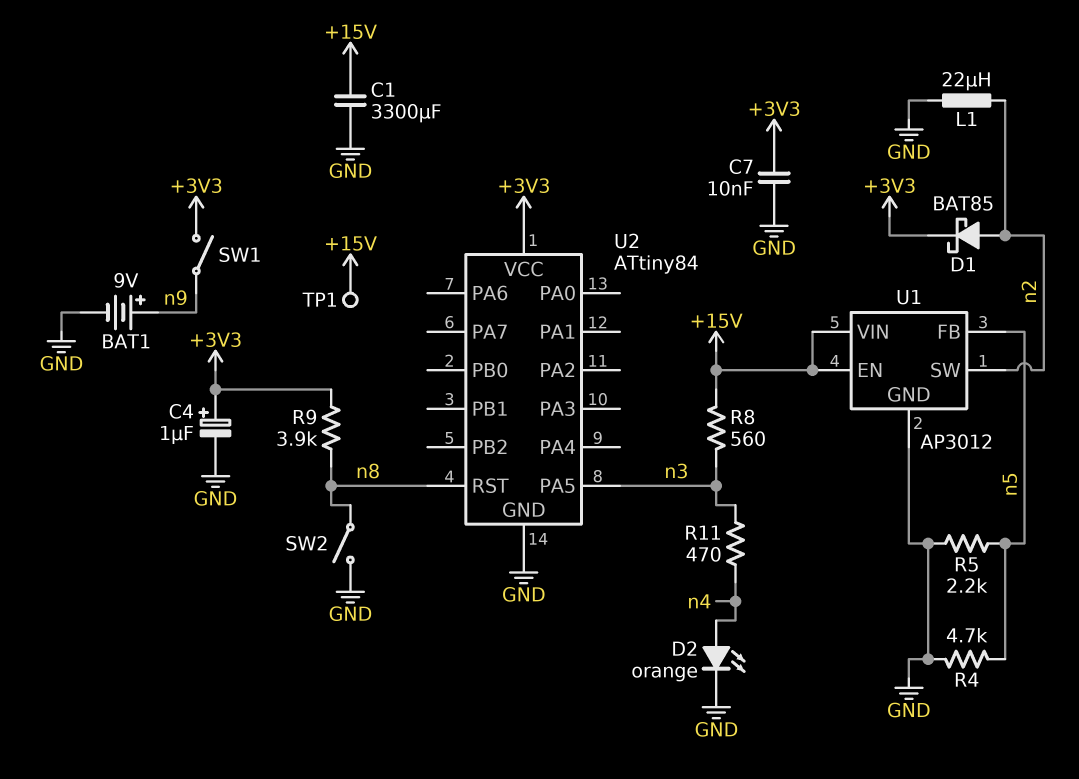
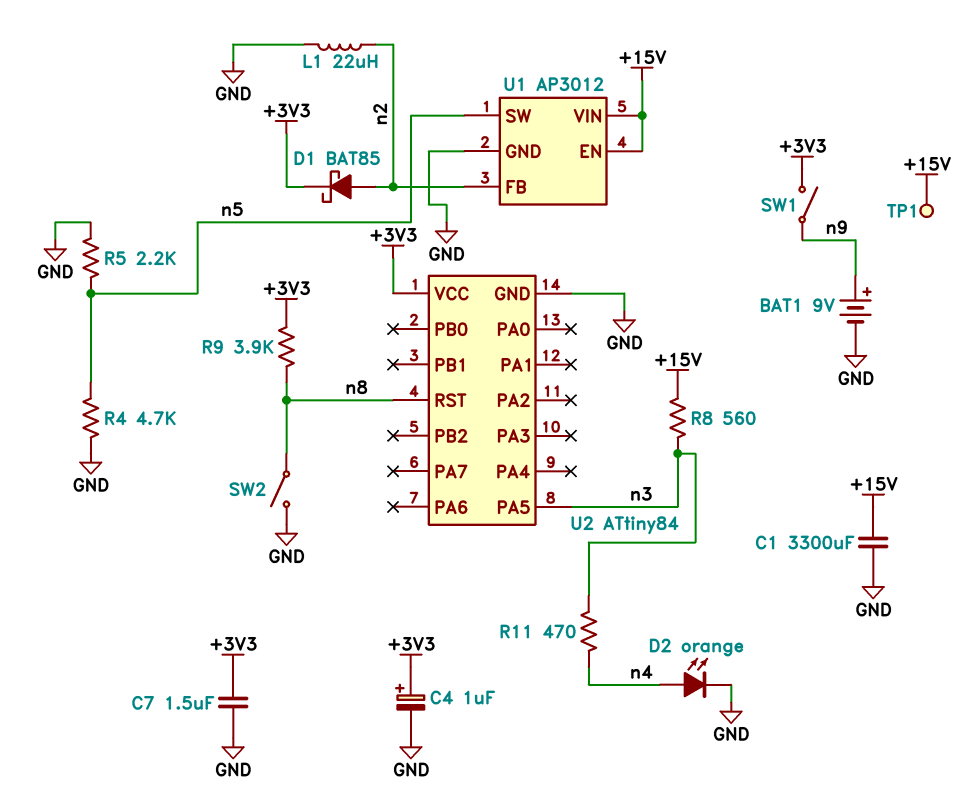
C7: 10nF (+3V3, GND) -> 1.5uF (+3V3, GND)
U1 pin FB: n5 -> n2
U1 pin SW: n2 -> n5

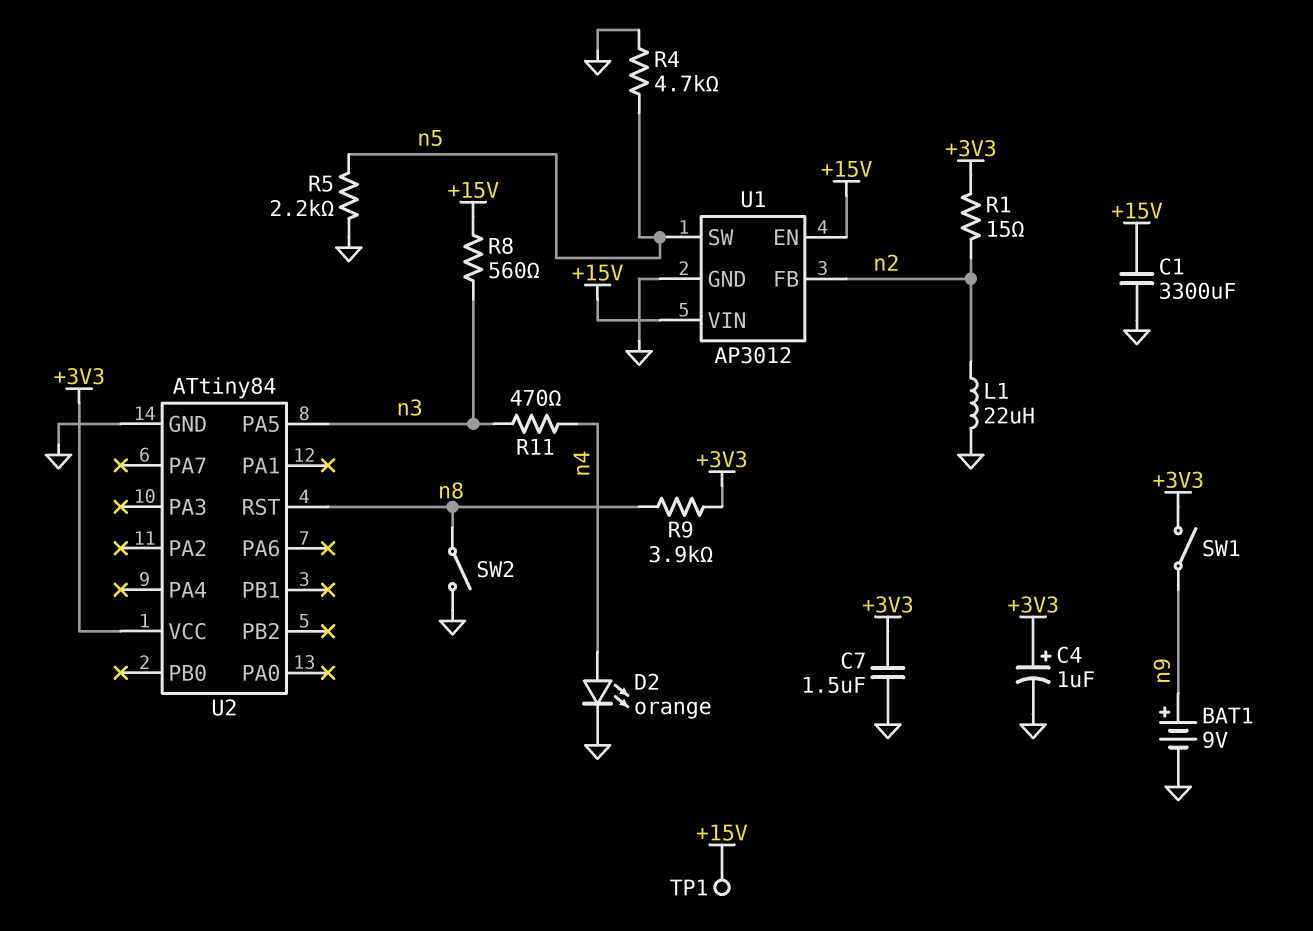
D1: schottky BAT85 (A n2, K +3V3) -> none
R1: none -> 15 (+3V3, n2)

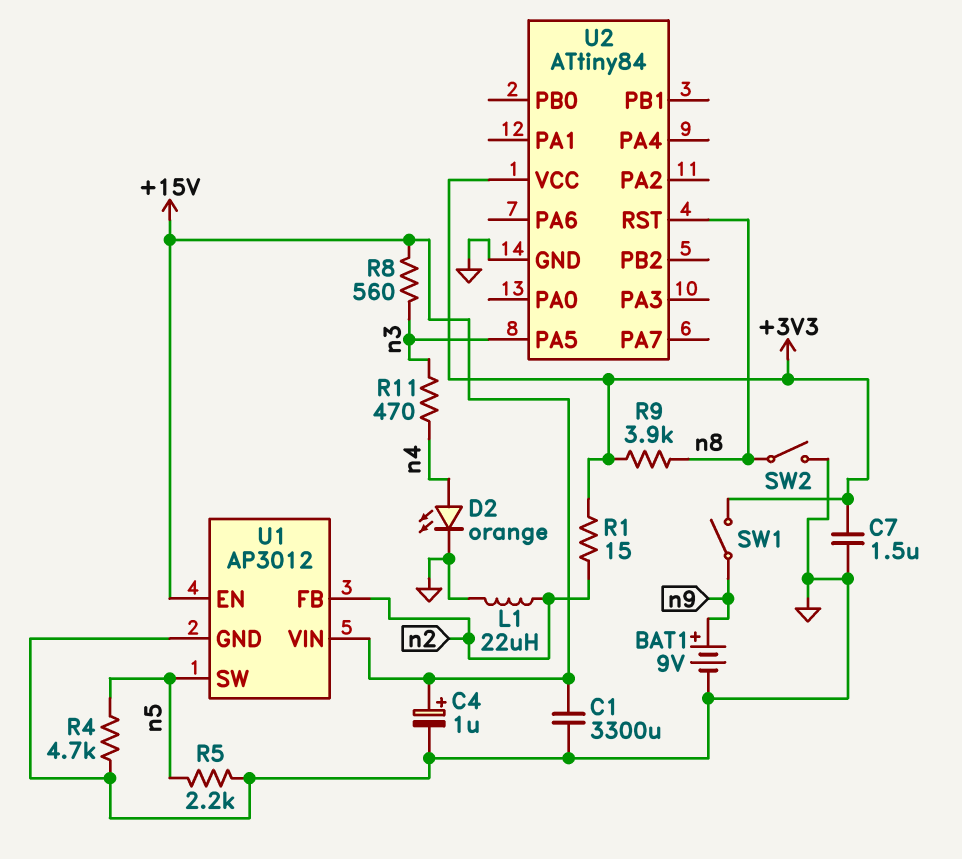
C4: 1uF (plus +3V3, minus GND) -> 1uF (plus +15V, minus GND)
TP1: test point (+15V) -> none

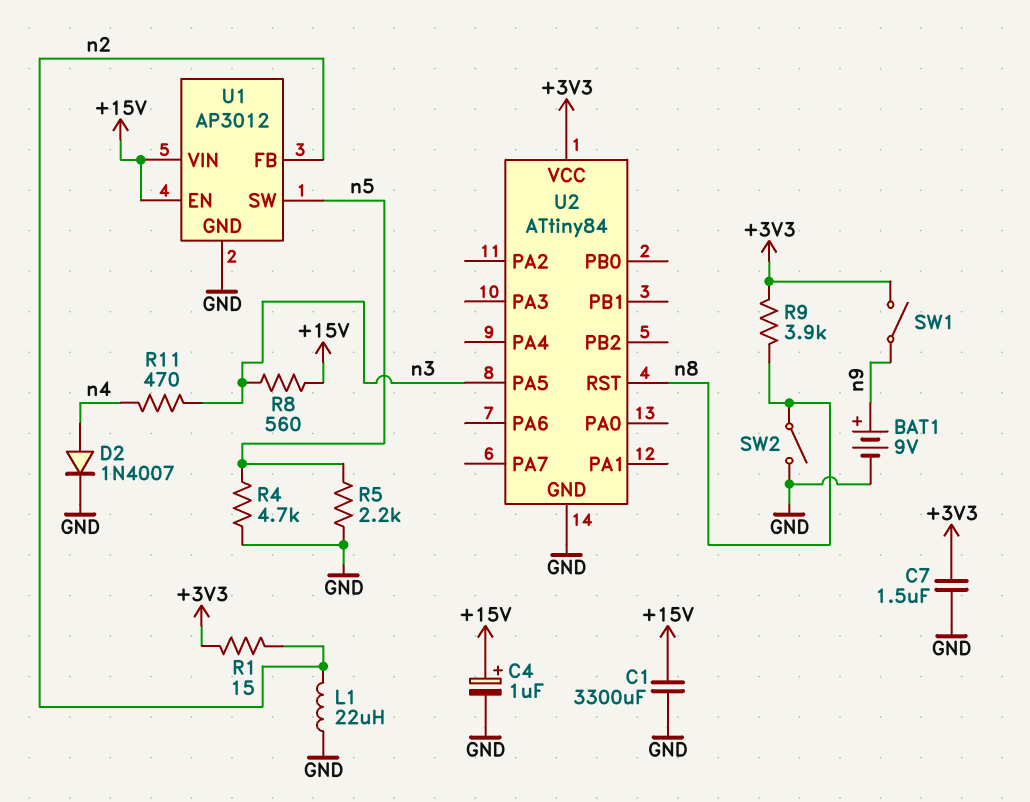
D2: LED orange (A n4, K GND) -> diode 1N4007 (A n4, K GND)

